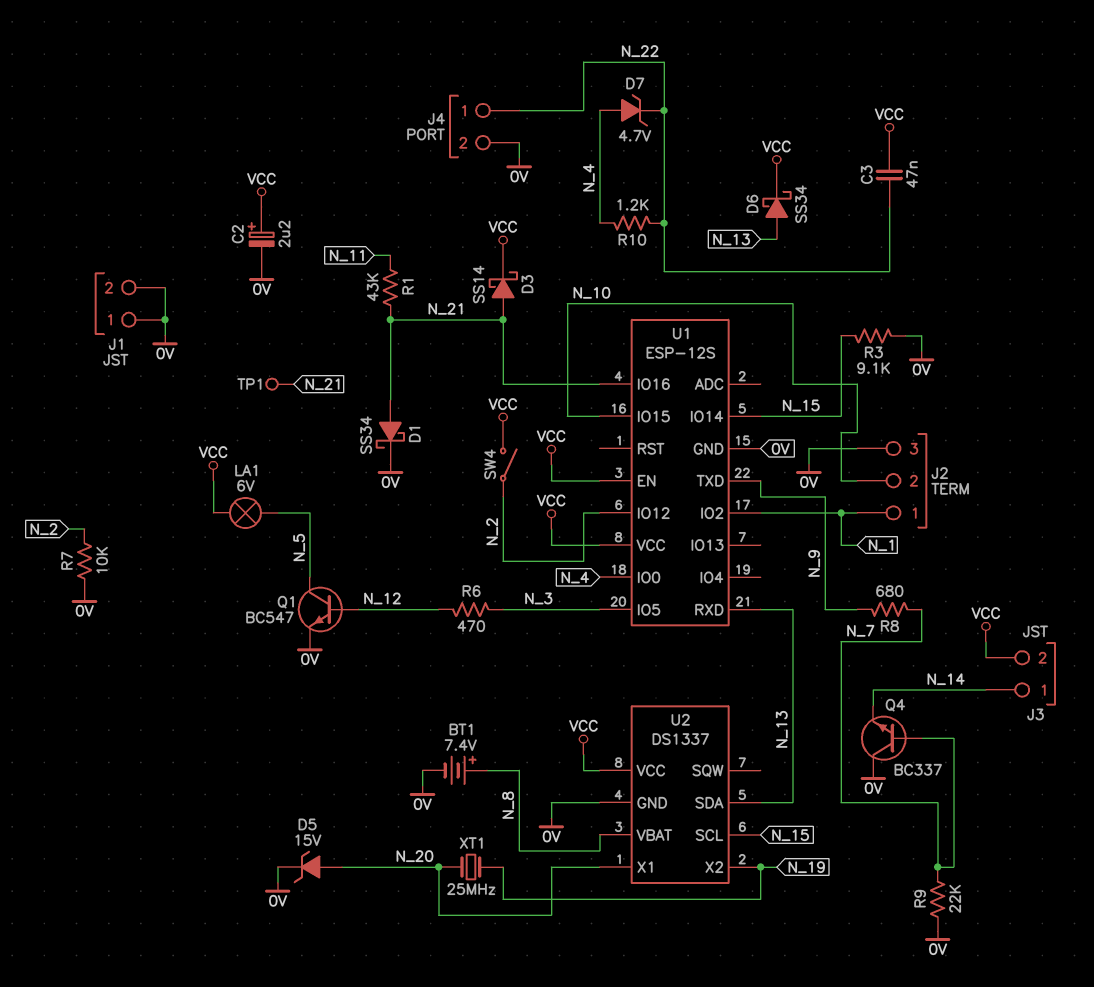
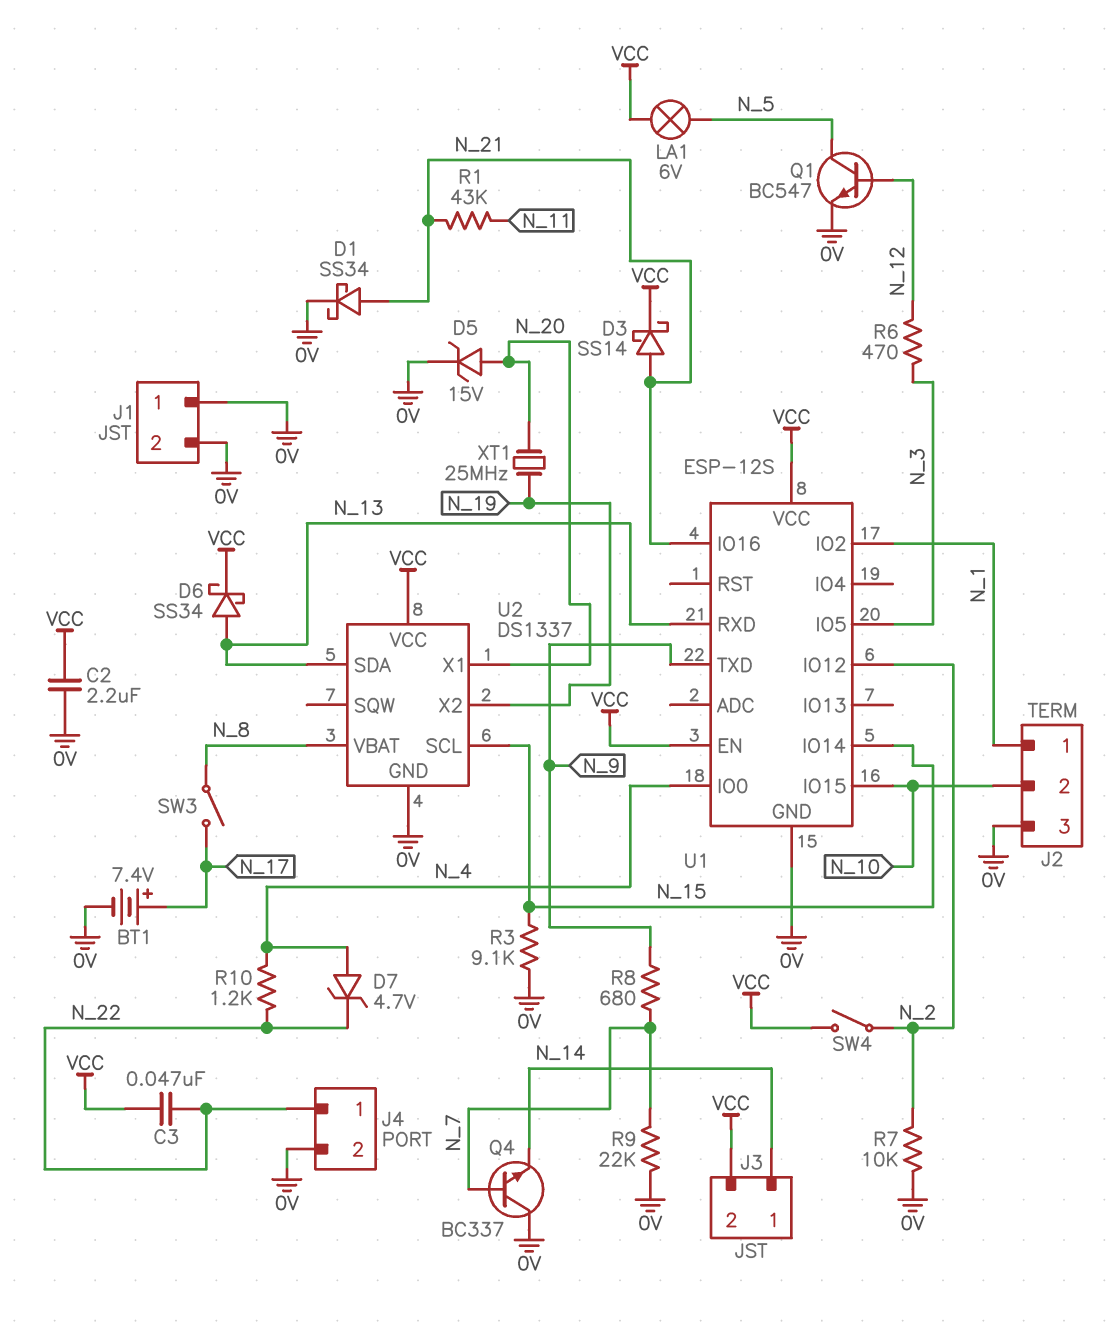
BT1: 7.4V (plus N_8, minus 0V) -> 7.4V (plus N_17, minus 0V)
C2: 2.2uF (plus VCC, minus 0V) -> 2.2uF (0V, VCC)
SW3: none -> switch (N_8, N_17)
TP1: test point (N_21) -> none

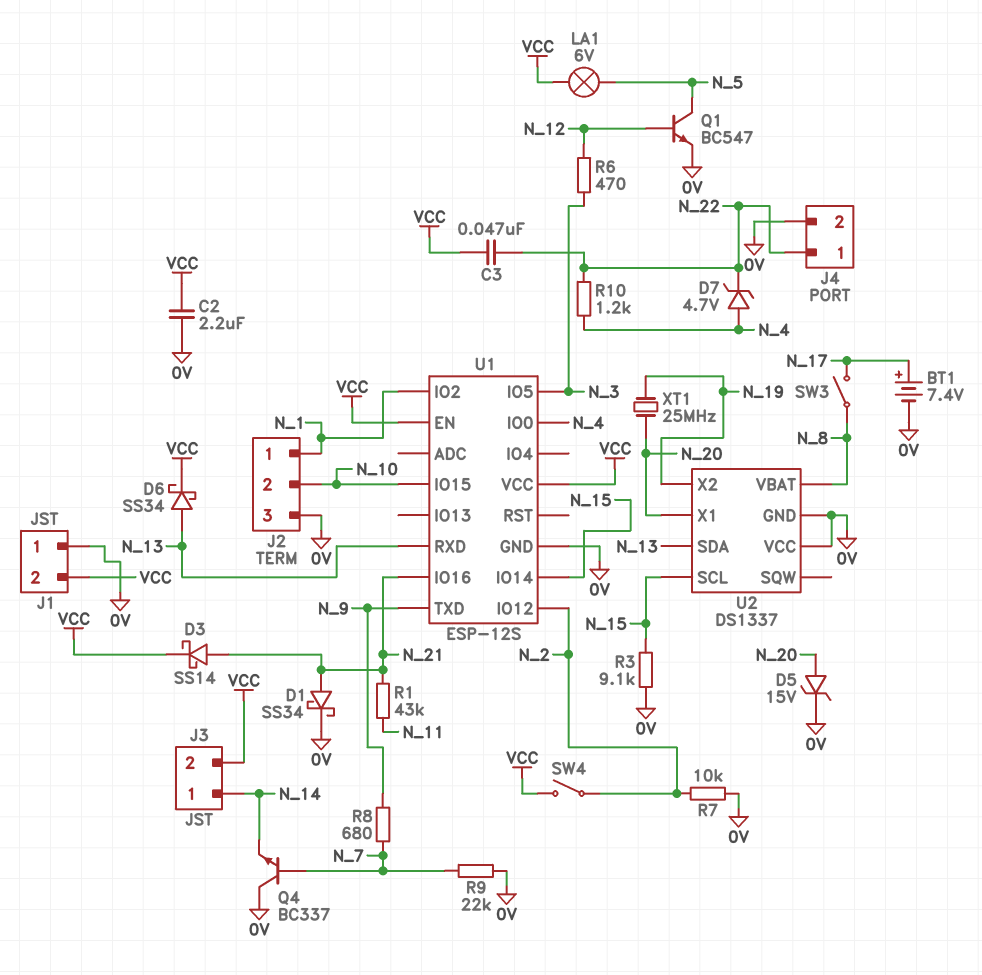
J1 pin 2: 0V -> VCC
U2 pin VCC: VCC -> 0V

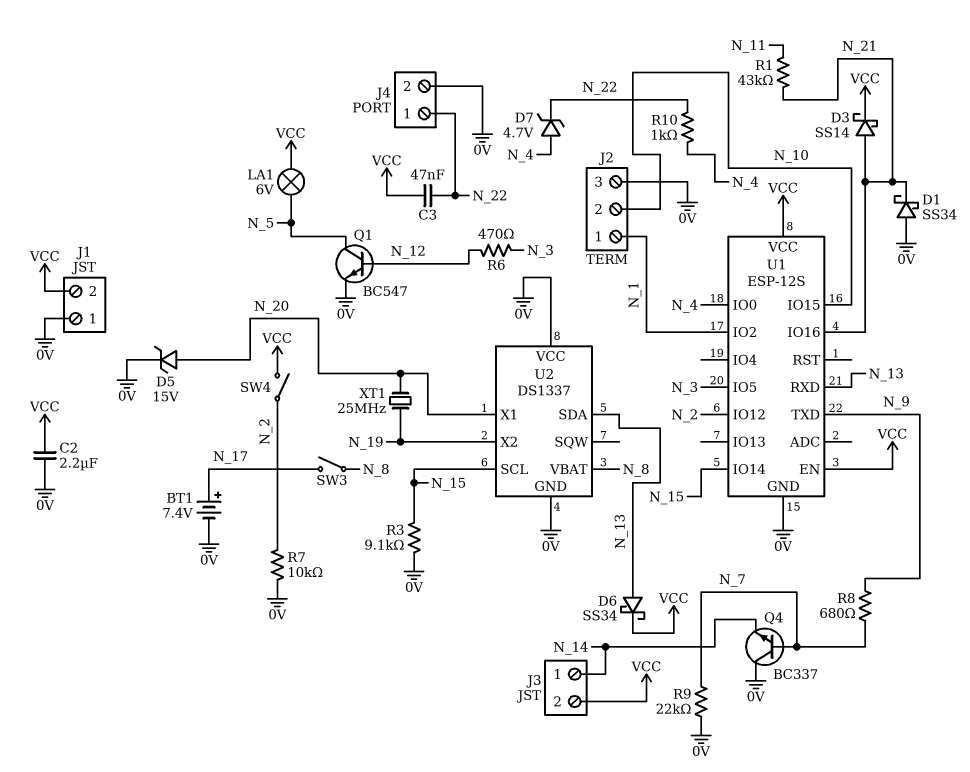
D1: schottky SS34 (A N_21, K 0V) -> schottky SS34 (A 0V, K N_21)
R10: 1.2k (N_4, N_22) -> 1k (N_4, N_22)

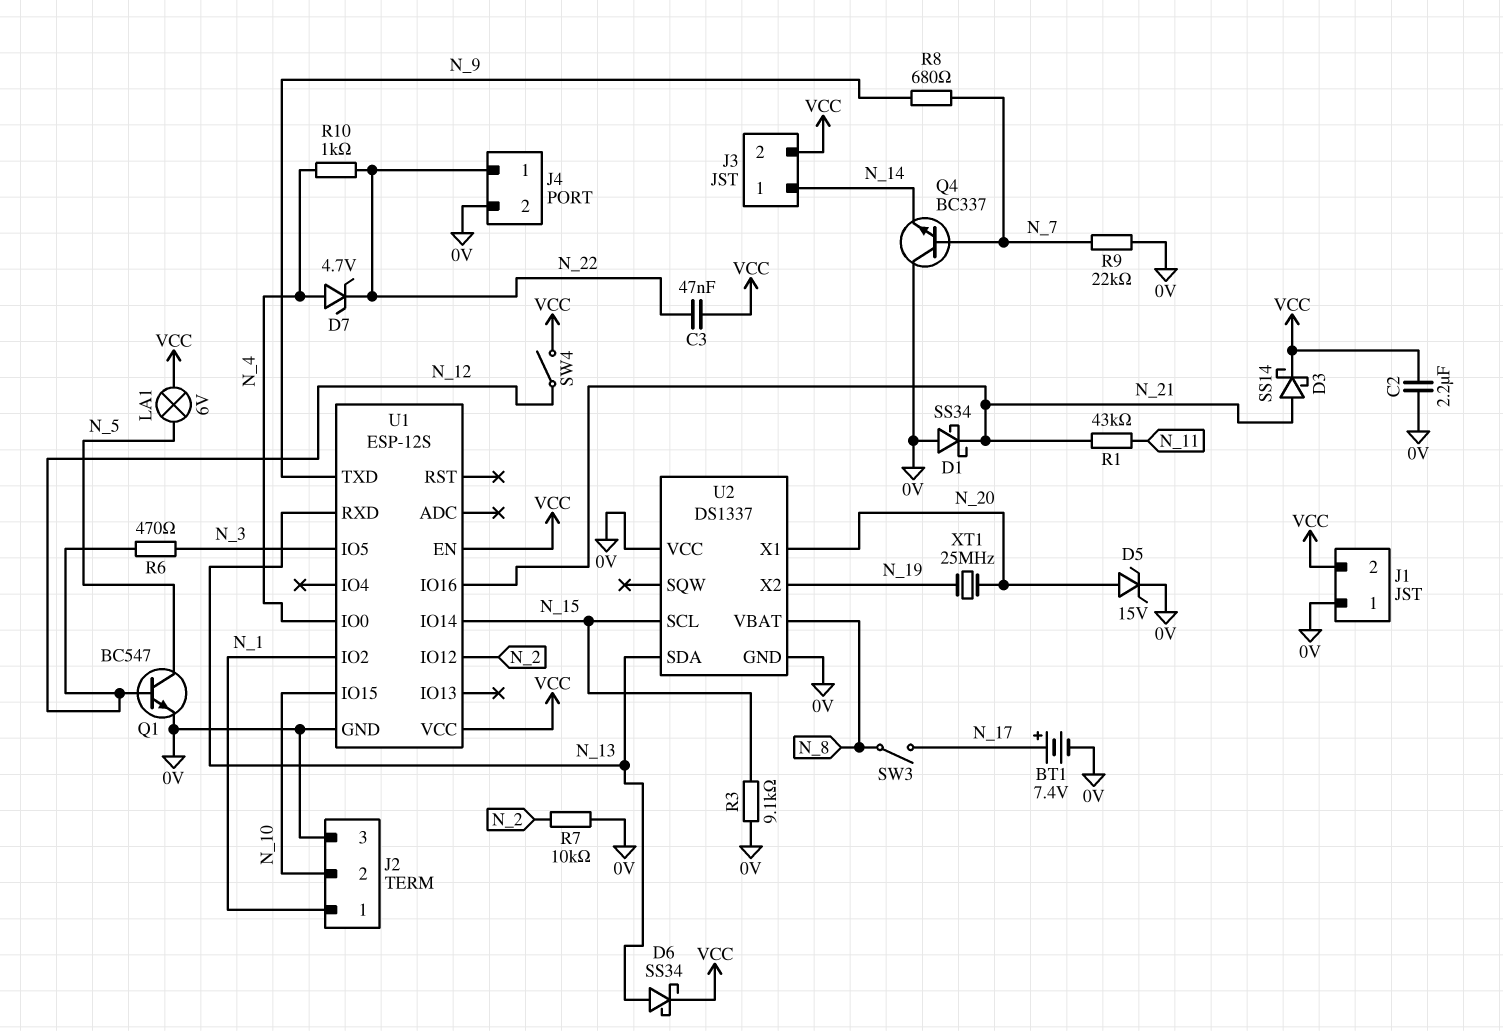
SW4: switch (N_2, VCC) -> switch (N_12, VCC)

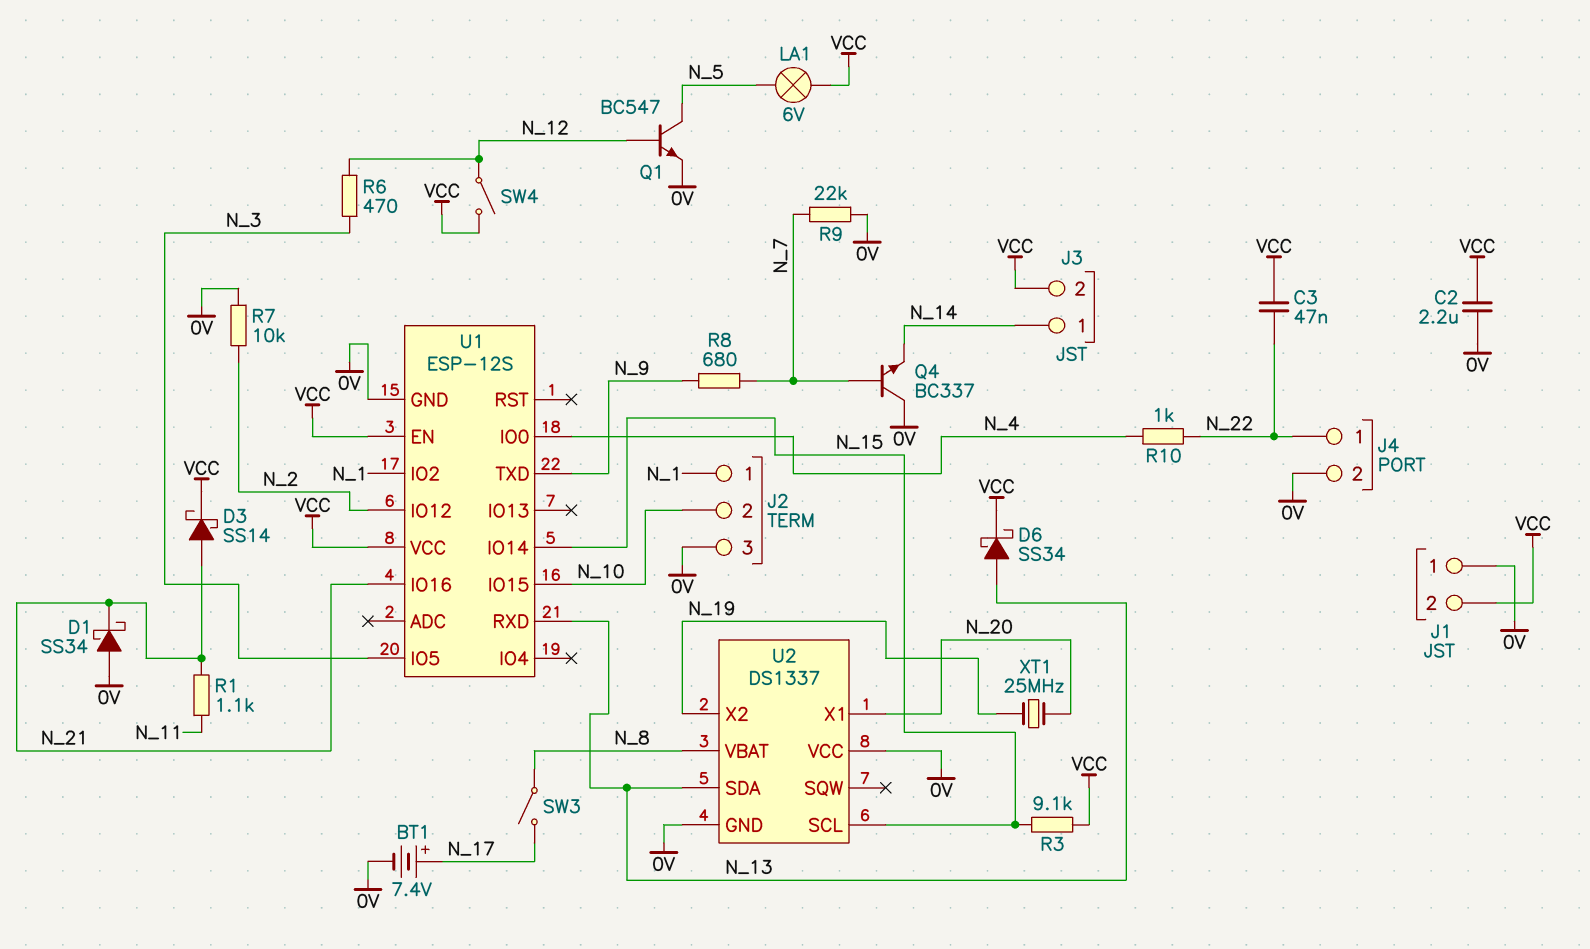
D5: zener 15V (A N_20, K 0V) -> none
D7: zener 4.7V (A N_4, K N_22) -> none
R1: 43k (N_11, N_21) -> 1.1k (N_11, N_21)
R3: 9.1k (0V, N_15) -> 9.1k (N_15, VCC)

